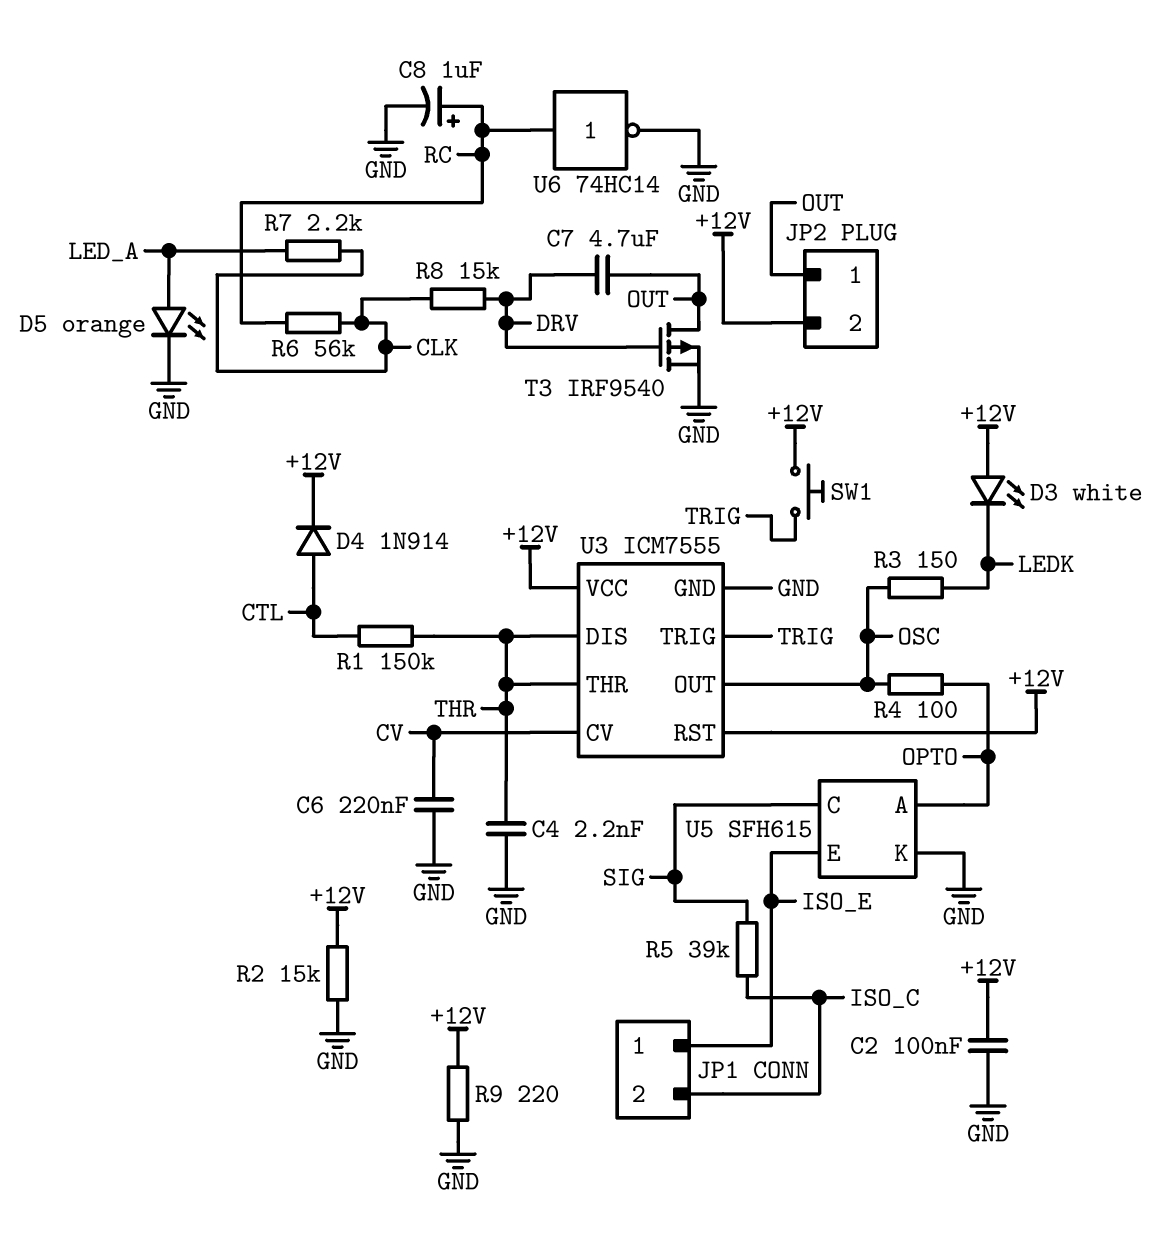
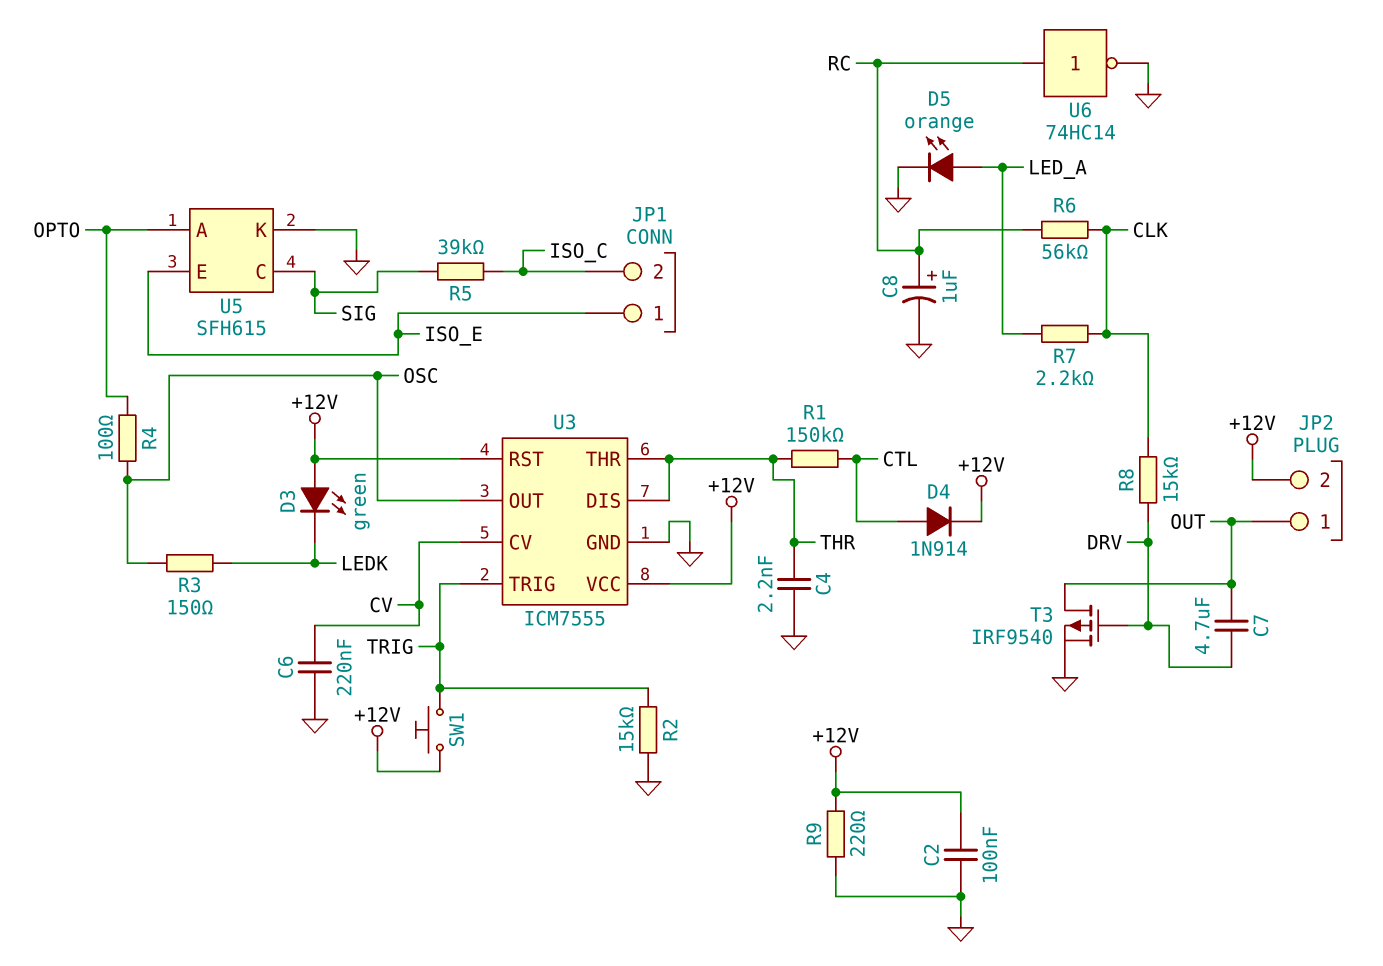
D3: LED white (A +12V, K LEDK) -> LED green (A +12V, K LEDK)
R2: 15k (+12V, GND) -> 15k (GND, TRIG)

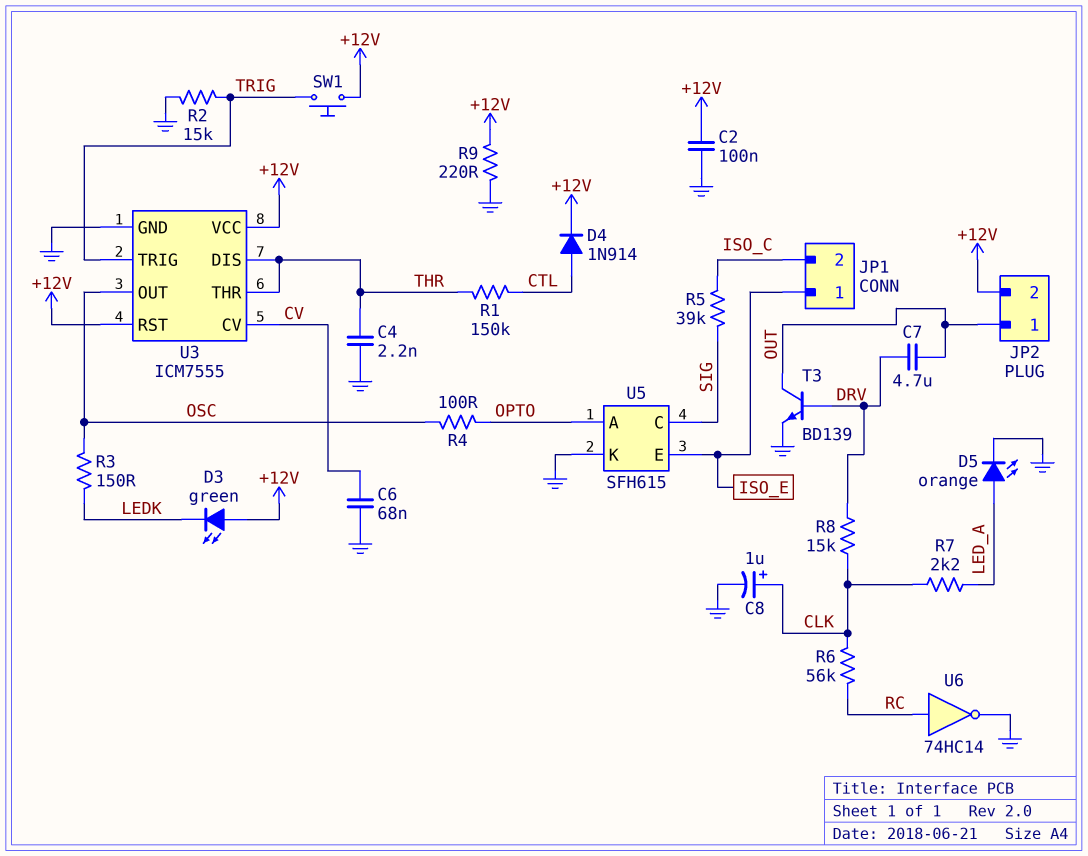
C6: 220nF (CV, GND) -> 68nF (CV, GND)
C8: 1uF (plus RC, minus GND) -> 1uF (plus CLK, minus GND)
T3: PMOS IRF9540 (G DRV, D OUT, S GND) -> NPN BD139 (B DRV, C OUT, E GND)

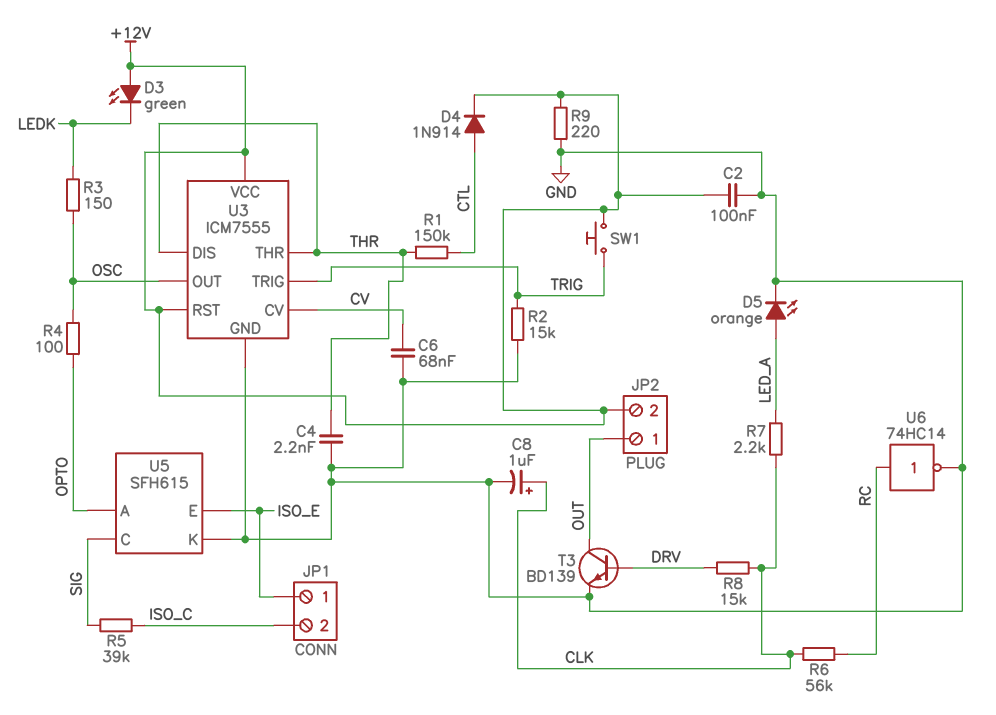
C7: 4.7uF (DRV, OUT) -> none

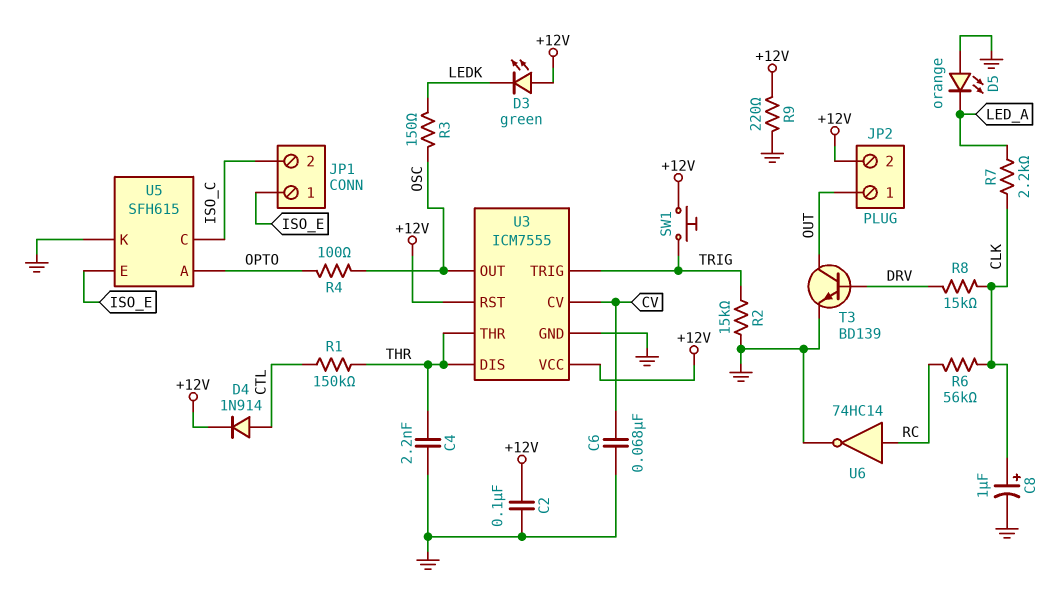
D5: LED orange (A LED_A, K GND) -> LED orange (A GND, K LED_A)
R5: 39k (ISO_C, SIG) -> none
U5 pin C: SIG -> ISO_C

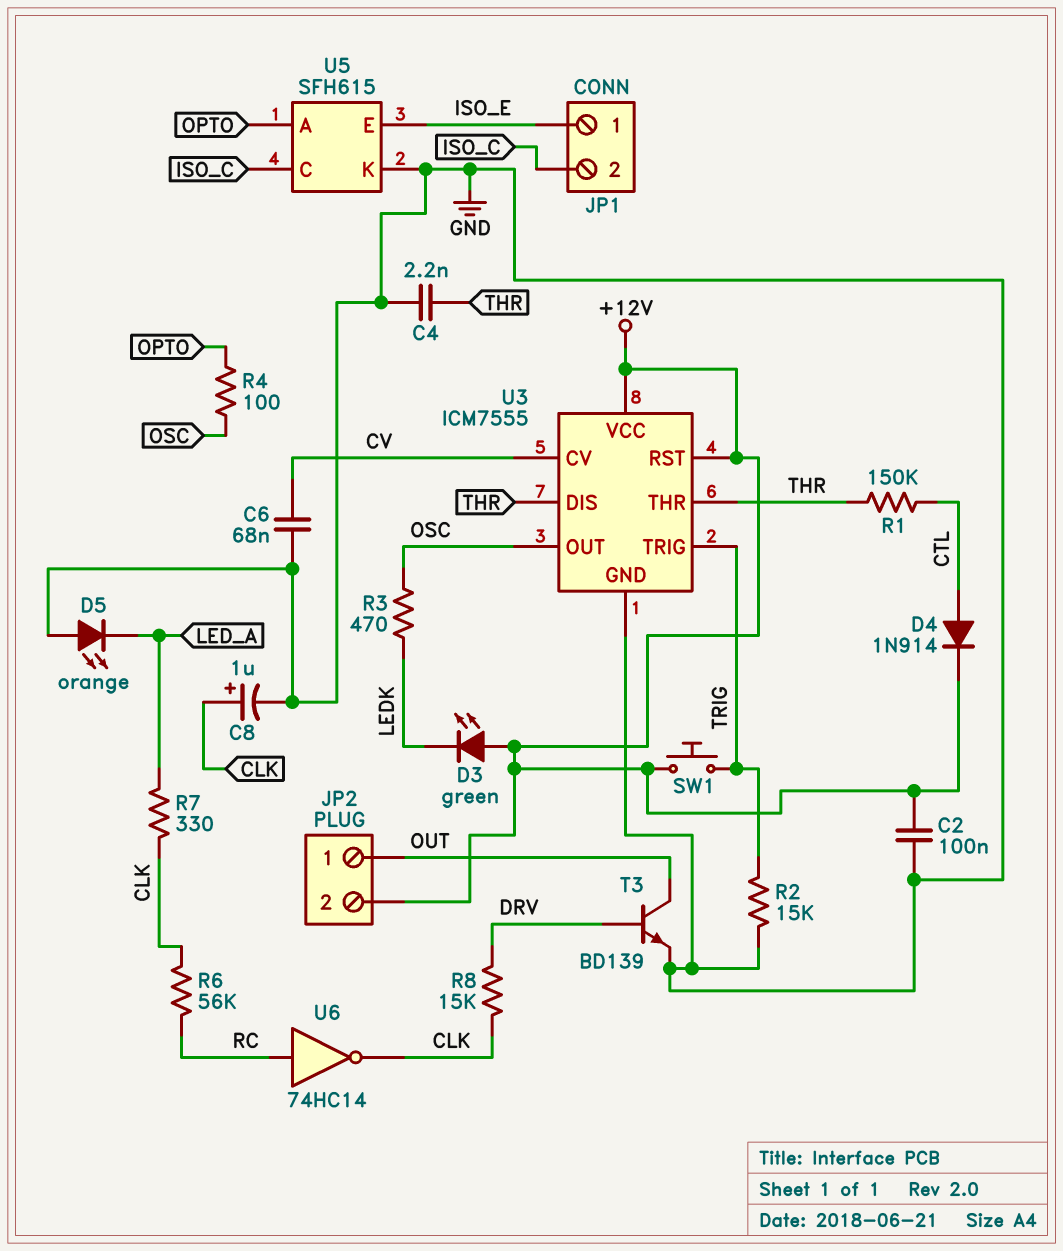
R3: 150 (LEDK, OSC) -> 470 (LEDK, OSC)
R7: 2.2k (CLK, LED_A) -> 330 (CLK, LED_A)
R9: 220 (+12V, GND) -> none
U6: NOT 74HC14 (in RC, out GND) -> NOT 74HC14 (in RC, out CLK)

